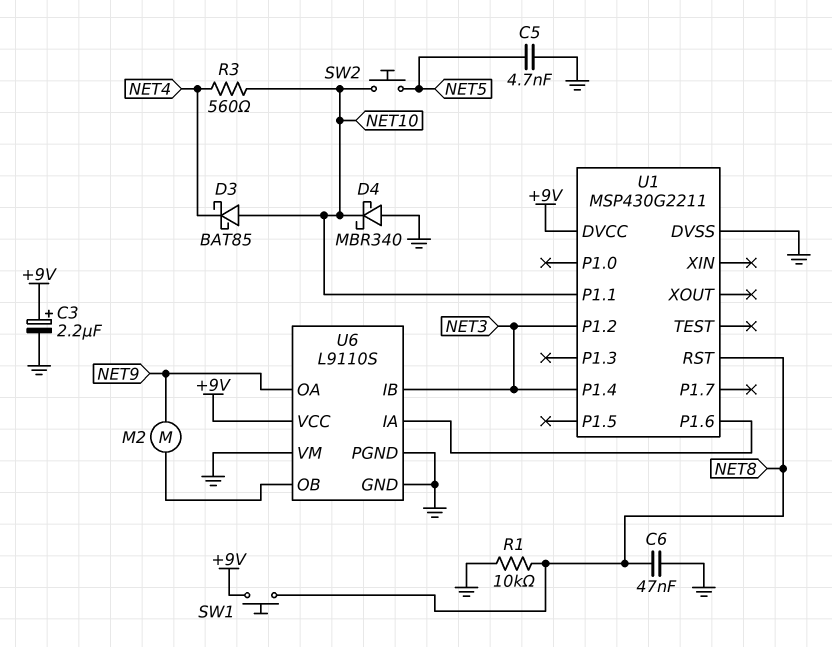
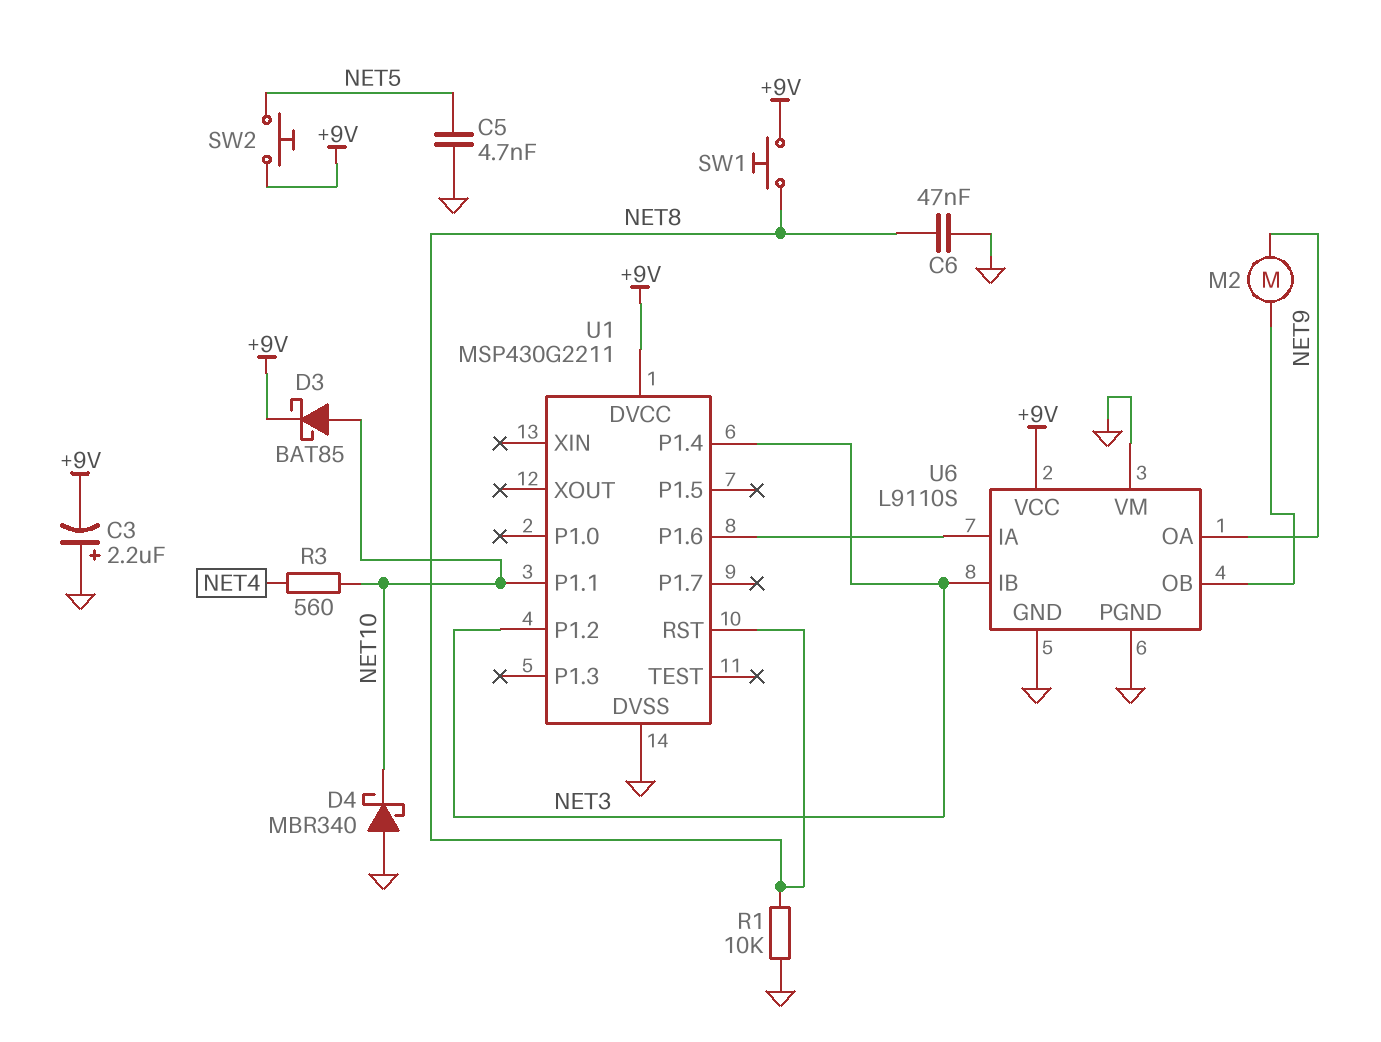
C3: 2.2uF (plus +9V, minus GND) -> 2.2uF (plus GND, minus +9V)
D3: schottky BAT85 (A NET10, K NET4) -> schottky BAT85 (A NET10, K +9V)
SW2: button (NET5, NET10) -> button (+9V, NET5)

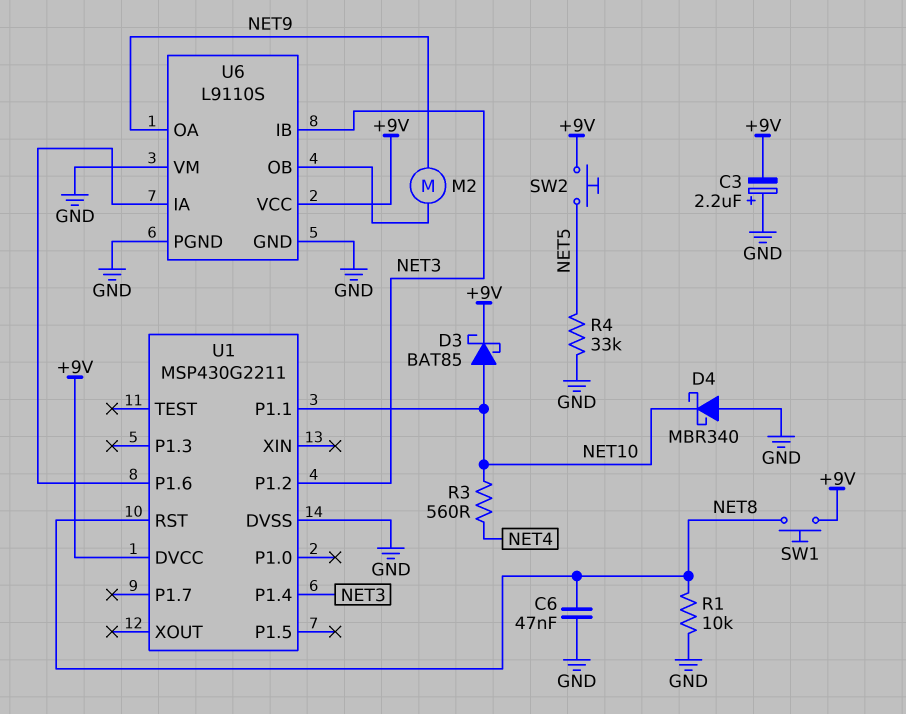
C5: 4.7nF (GND, NET5) -> none
R4: none -> 33k (GND, NET5)

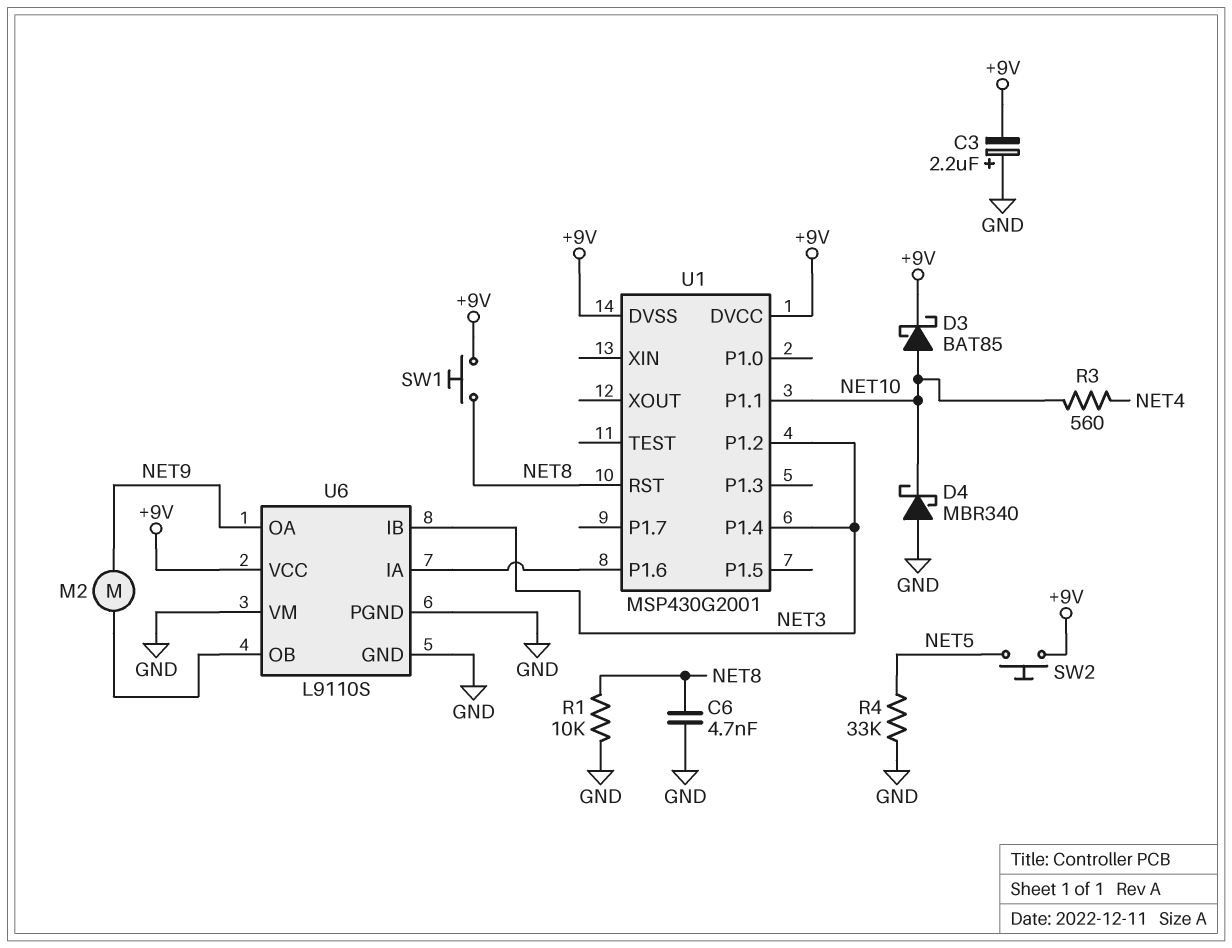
C6: 47nF (GND, NET8) -> 4.7nF (GND, NET8)
U1: MSP430G2211 -> MSP430G2001
U1 pin DVSS: GND -> +9V

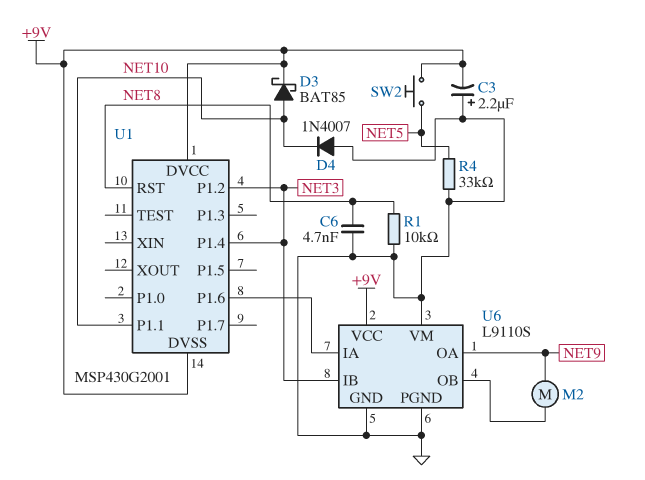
D4: schottky MBR340 (A GND, K NET10) -> diode 1N4007 (A GND, K NET10)
R3: 560 (NET4, NET10) -> none
SW1: button (+9V, NET8) -> none

